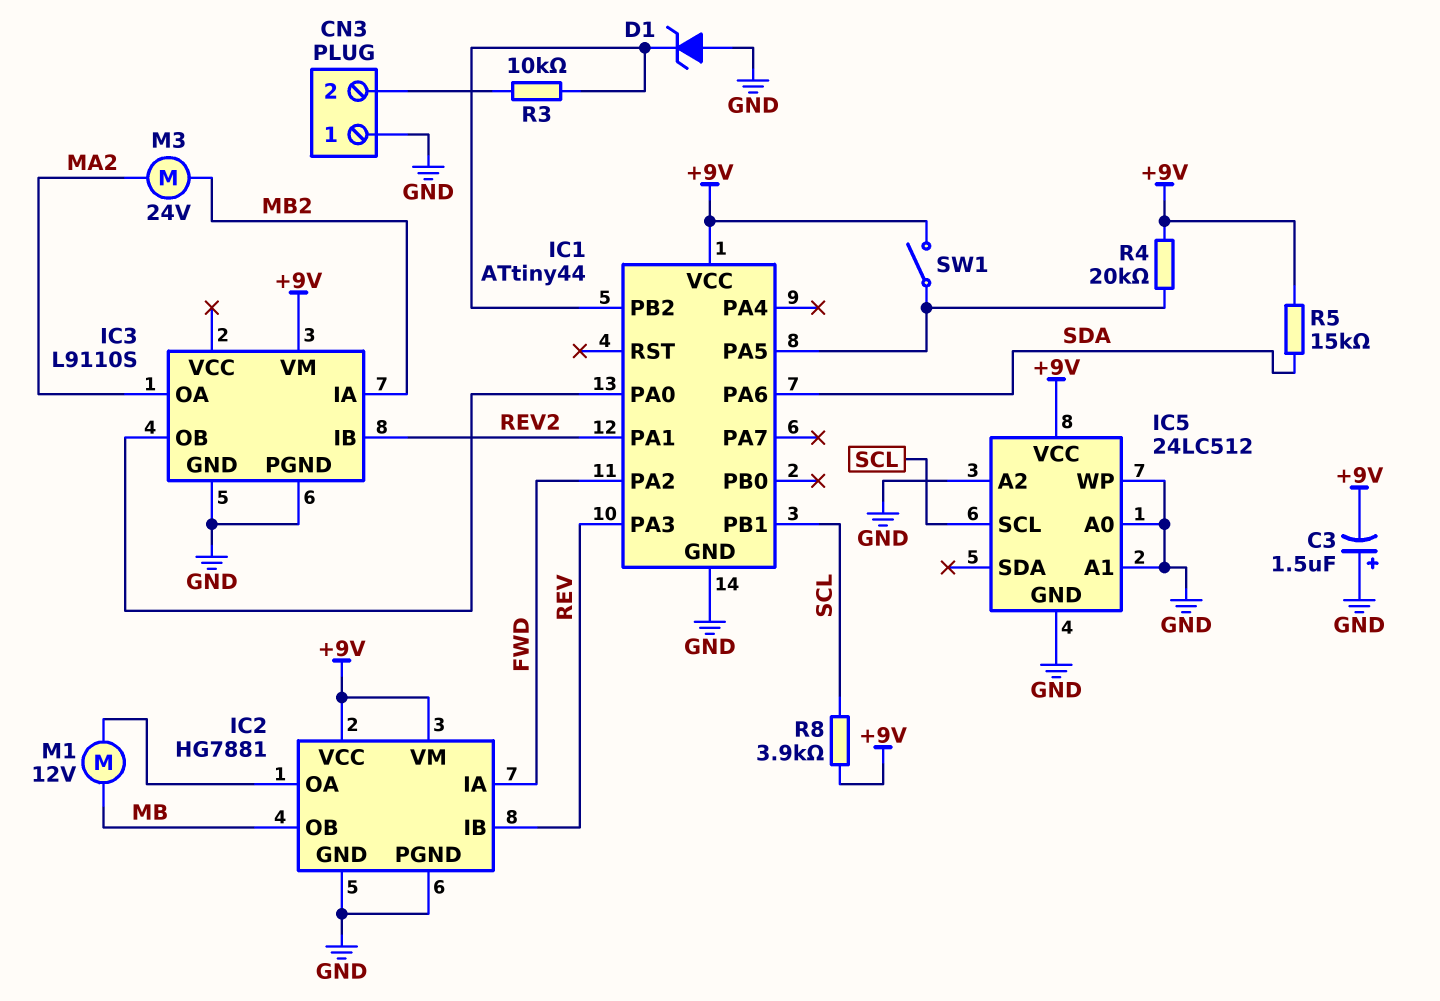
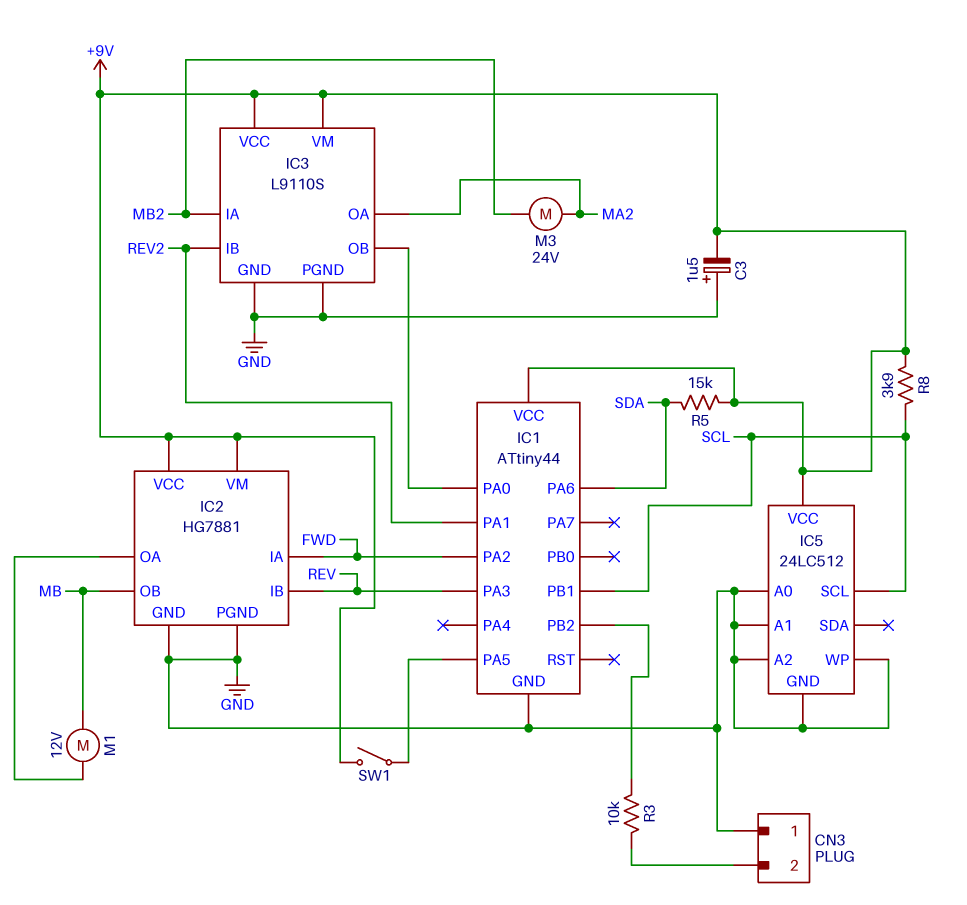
D1: zener (A GND, K IC1/PB2) -> none
IC3 pin VCC: none -> +9V
R4: 20k (+9V, IC1/PA5) -> none

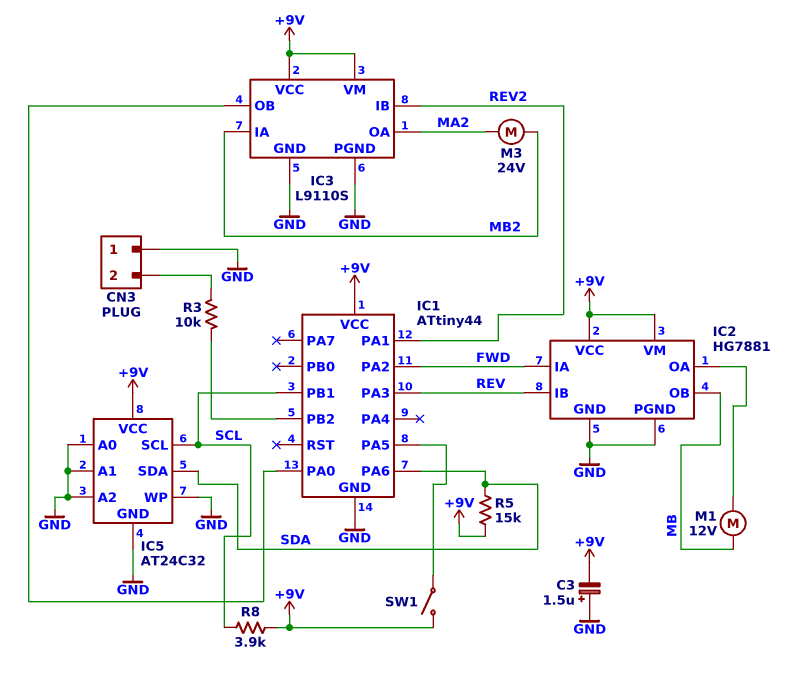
IC5: 24LC512 -> AT24C32
IC5 pin SDA: none -> SDA

